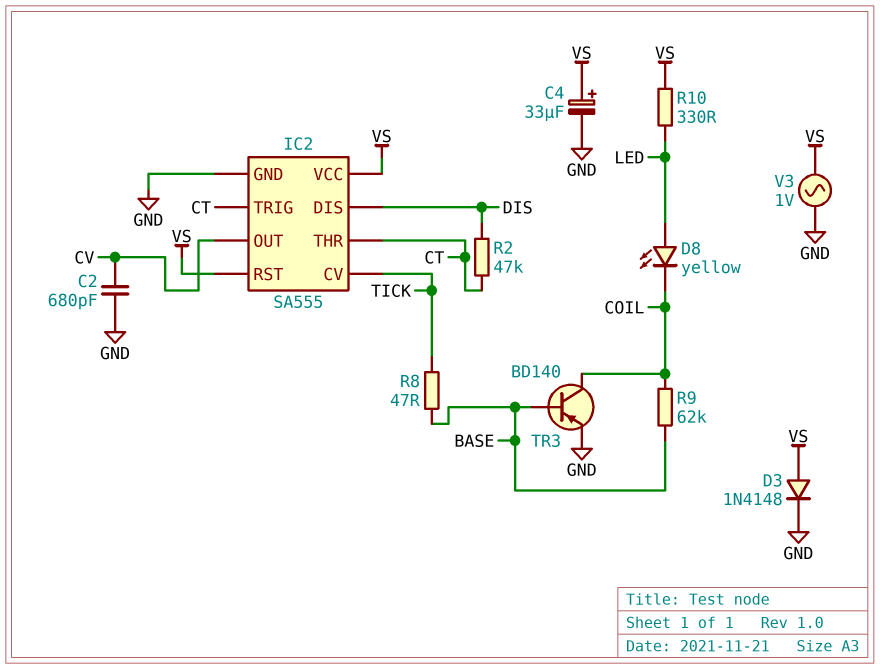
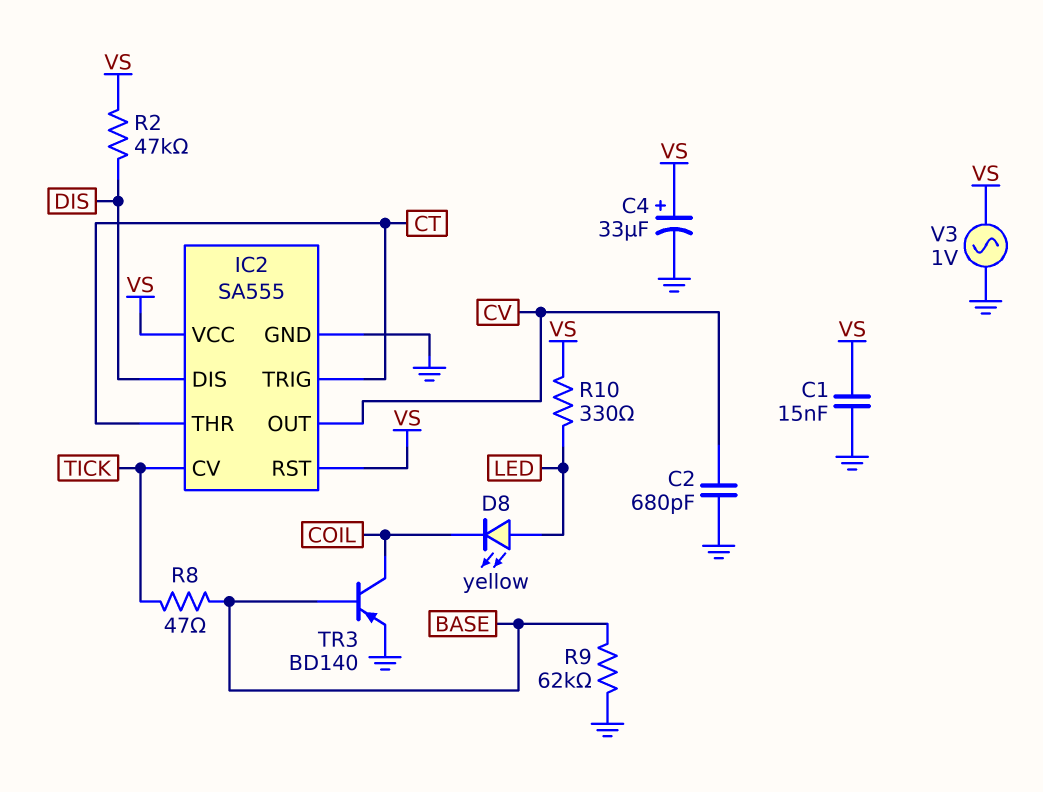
C1: none -> 15nF (GND, VS)
D3: diode 1N4148 (A VS, K GND) -> none
R2: 47k (CT, DIS) -> 47k (DIS, VS)
R9: 62k (BASE, COIL) -> 62k (BASE, GND)

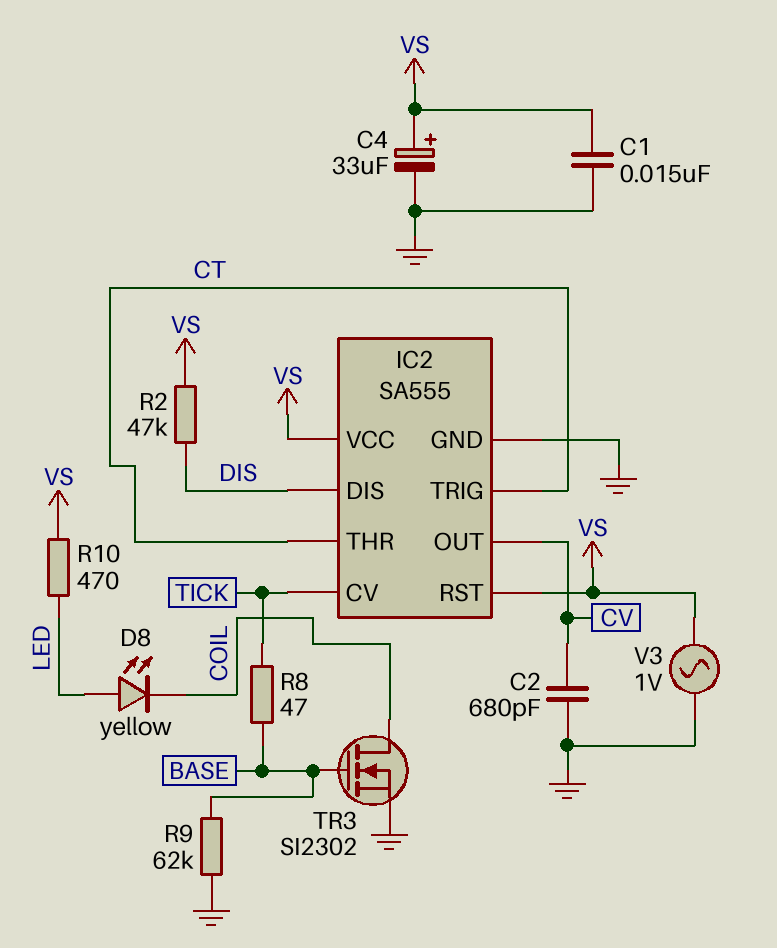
R10: 330 (LED, VS) -> 470 (LED, VS)
TR3: PNP BD140 (B BASE, C COIL, E GND) -> NMOS SI2302 (G BASE, D COIL, S GND)

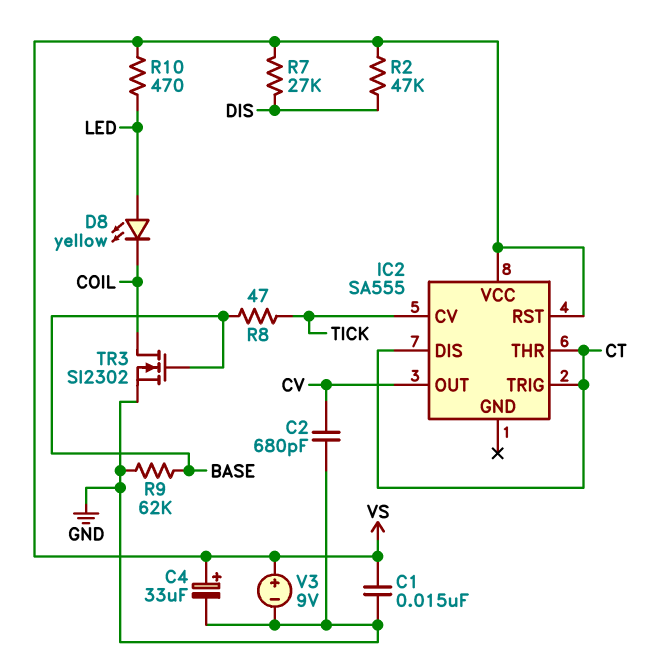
IC2 pin DIS: DIS -> CT
IC2 pin GND: GND -> none
R7: none -> 27k (DIS, VS)
V3: AC 1V (GND, VS) -> 9V (plus VS, minus GND)

